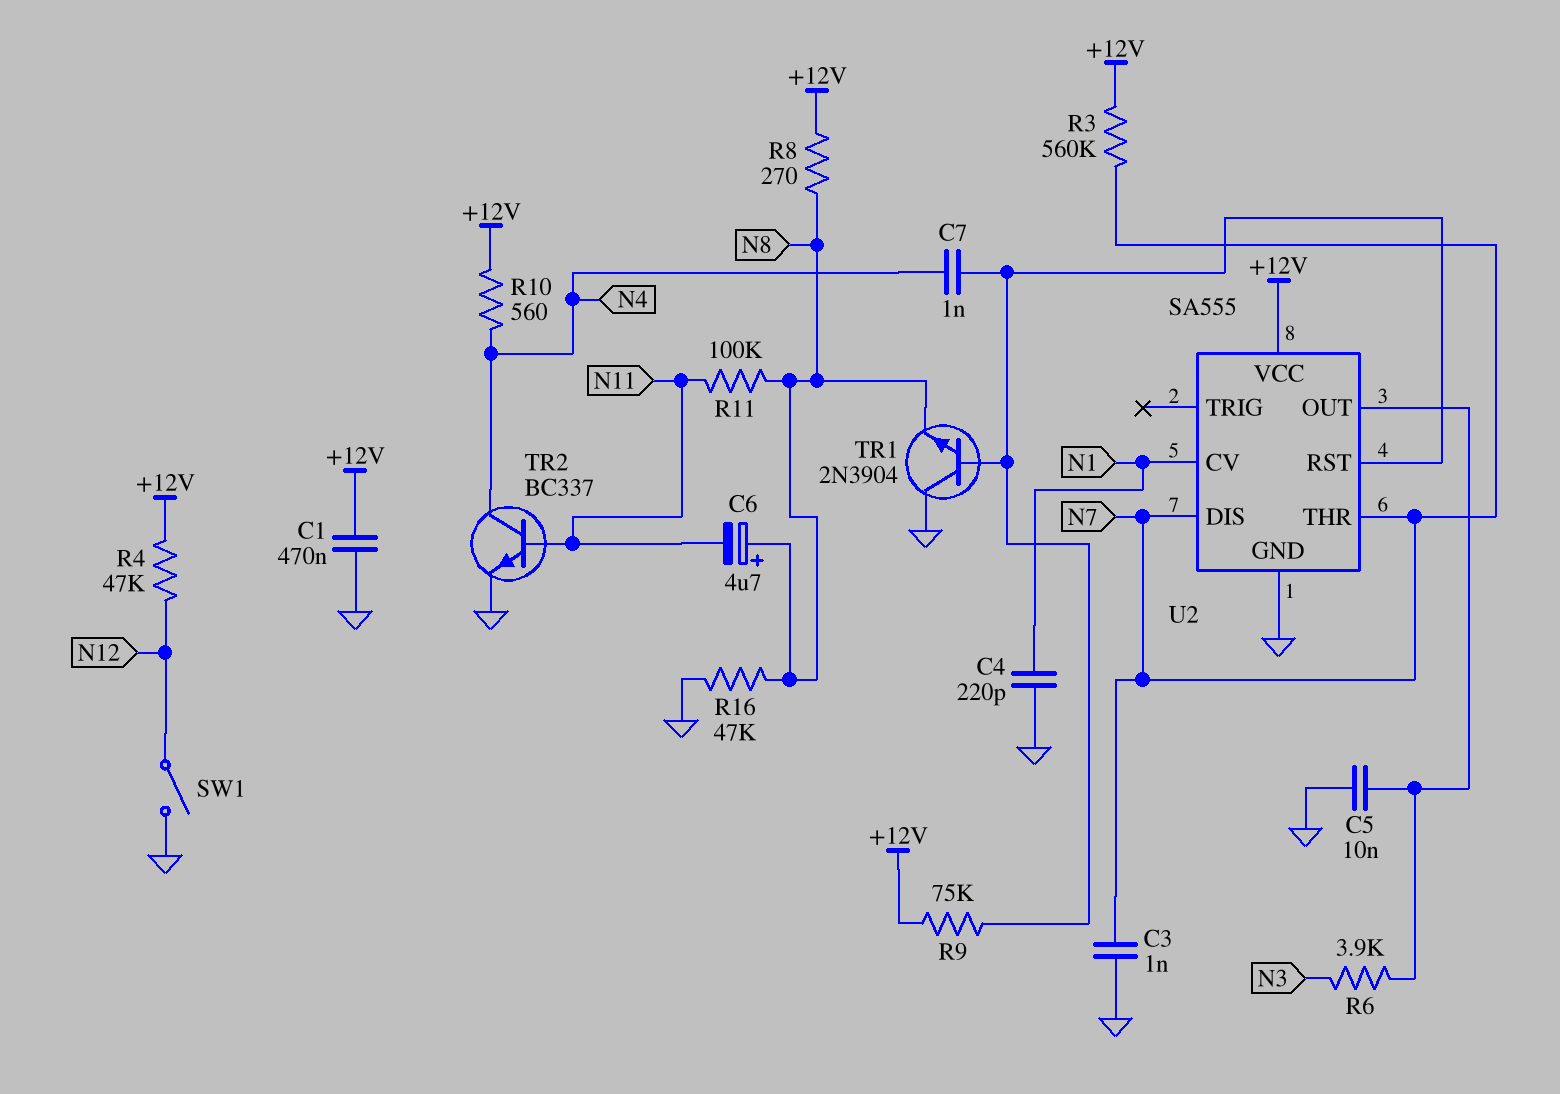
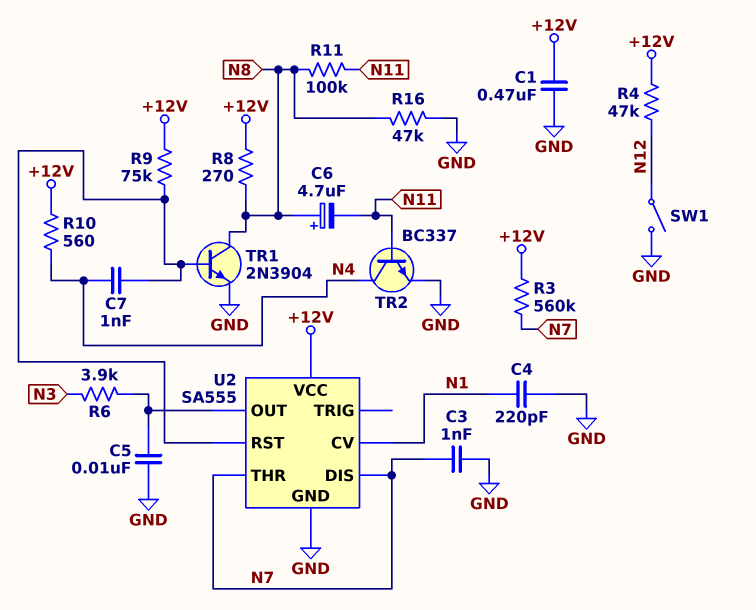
TR1: NPN 2N3904 (B U2/RST, C GND, E N8) -> NPN 2N3904 (B U2/RST, C N8, E GND)

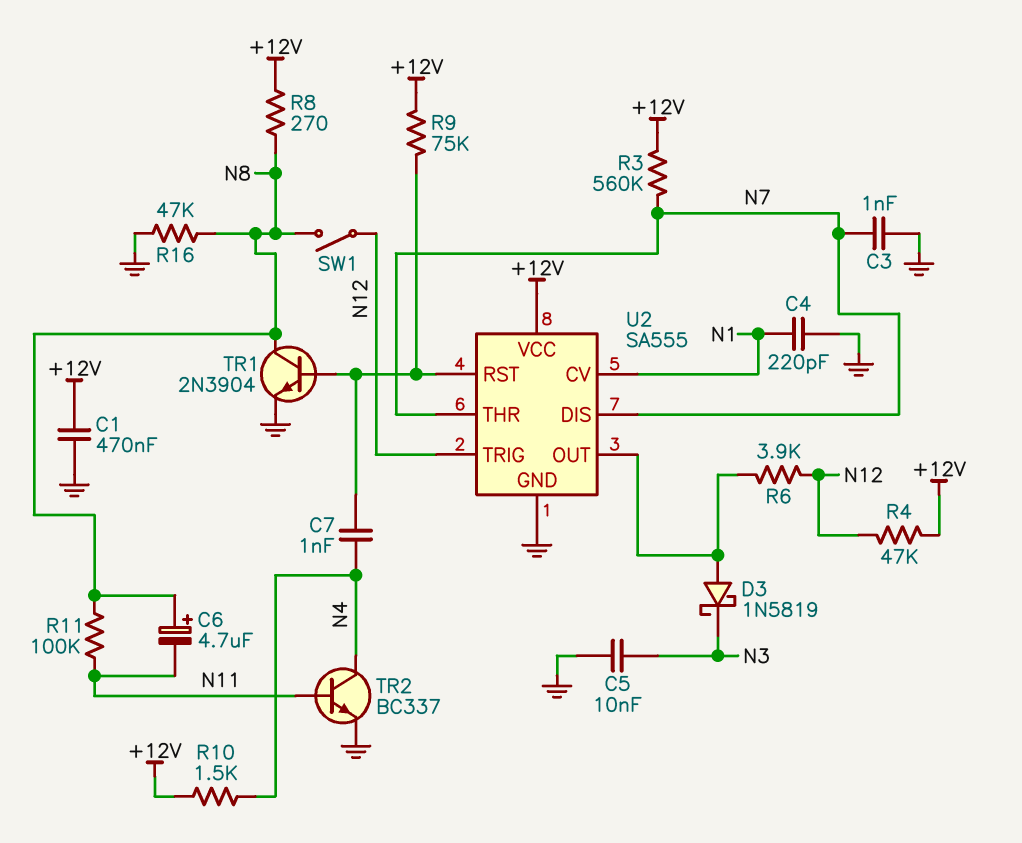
C5: 10nF (GND, U2/OUT) -> 10nF (GND, N3)
D3: none -> schottky 1N5819 (A U2/OUT, K N3)
R6: 3.9k (N3, U2/OUT) -> 3.9k (N12, U2/OUT)
R10: 560 (+12V, N4) -> 1.5k (+12V, N4)
SW1: switch (GND, N12) -> switch (N8, N12)
U2 pin TRIG: none -> N12

